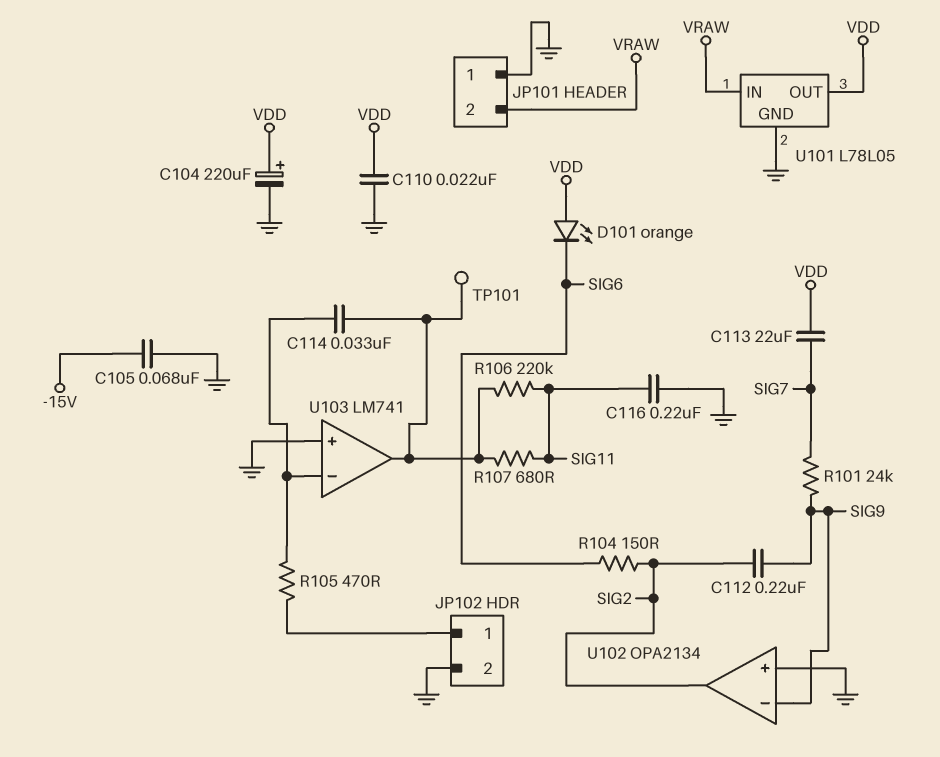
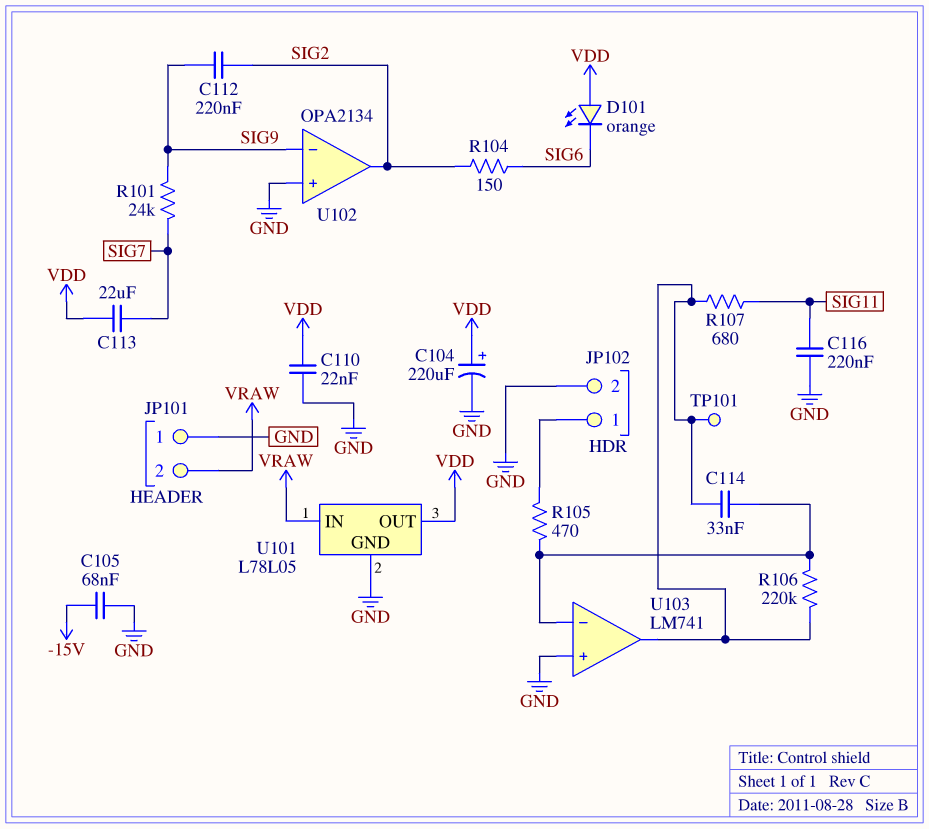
R106: 220k (SIG11, U103/out) -> 220k (U103/in-, U103/out)

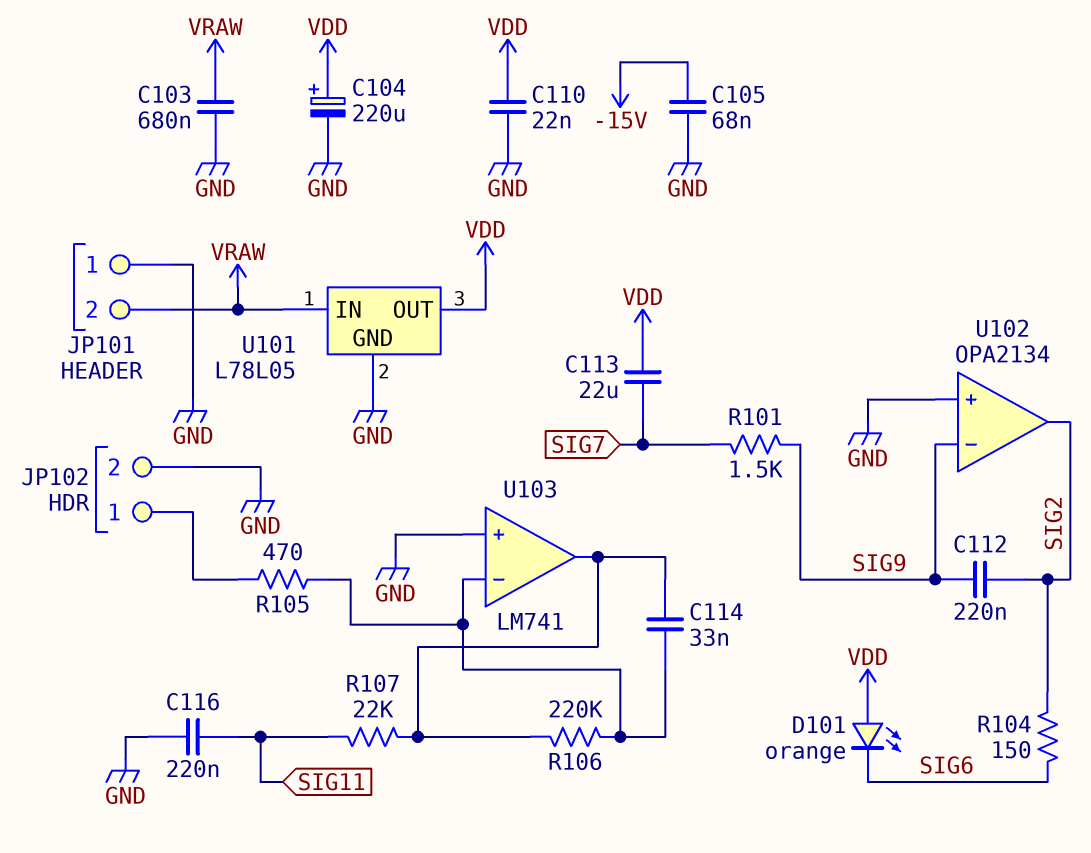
C103: none -> 680nF (GND, VRAW)
R101: 24k (SIG7, SIG9) -> 1.5k (SIG7, SIG9)
R107: 680 (SIG11, U103/out) -> 22k (SIG11, U103/out)
TP101: test point (U103/out) -> none

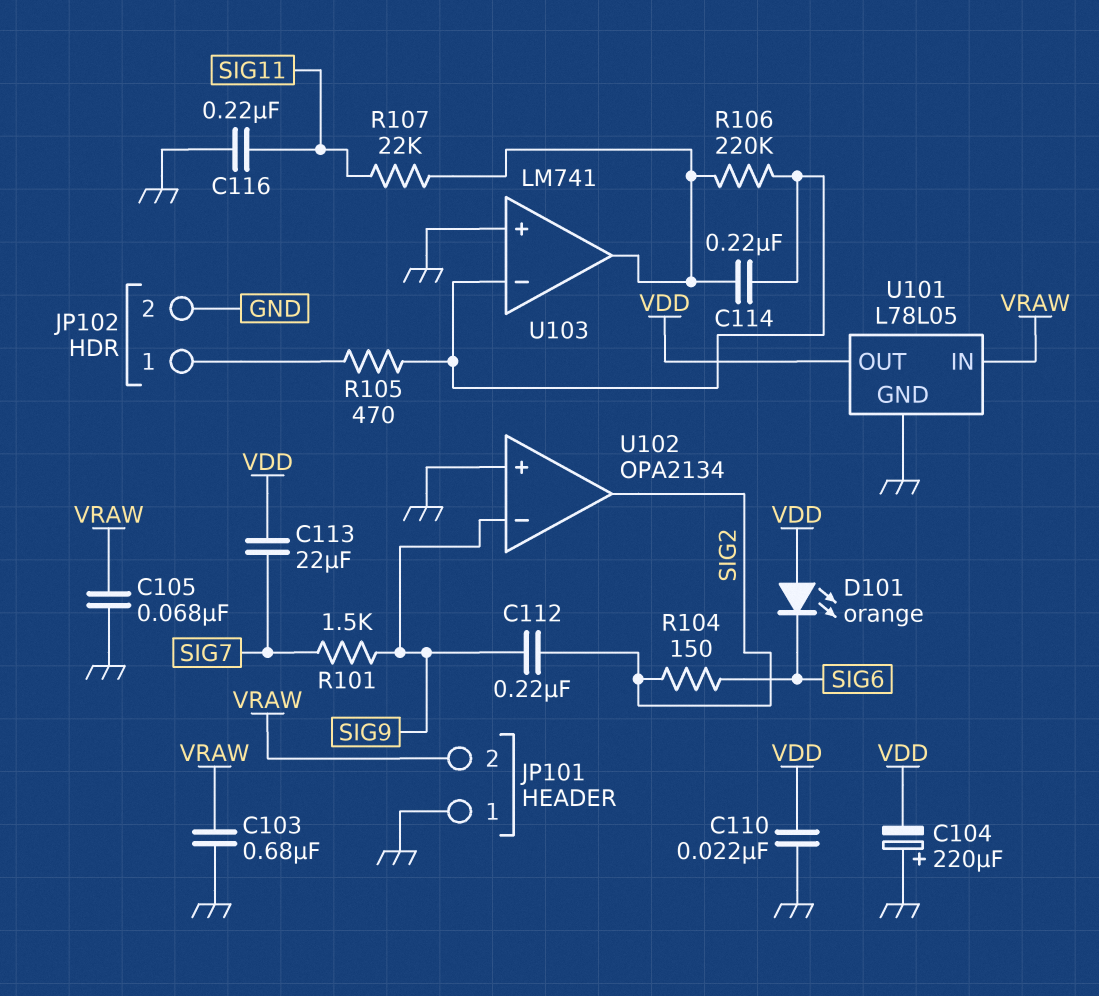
C104: 220uF (plus VDD, minus GND) -> 220uF (plus GND, minus VDD)
C105: 68nF (-15V, GND) -> 68nF (GND, VRAW)
C114: 33nF (U103/in-, U103/out) -> 220nF (U103/in-, U103/out)

